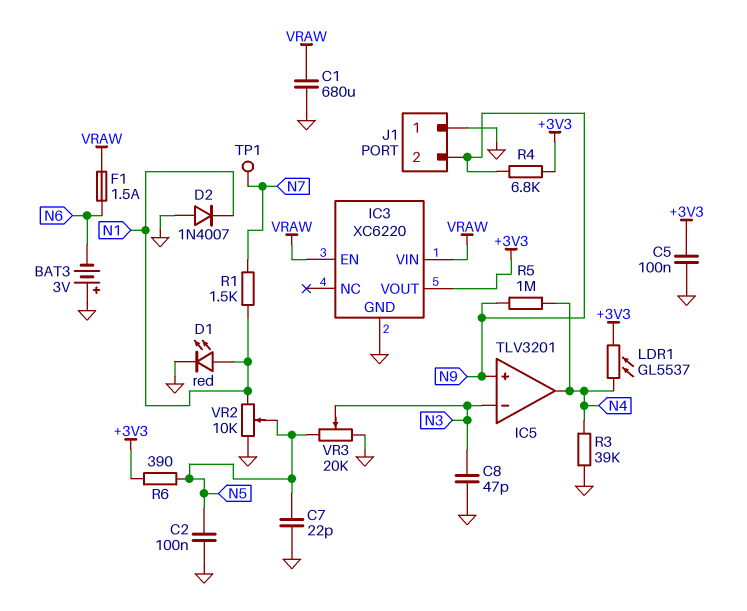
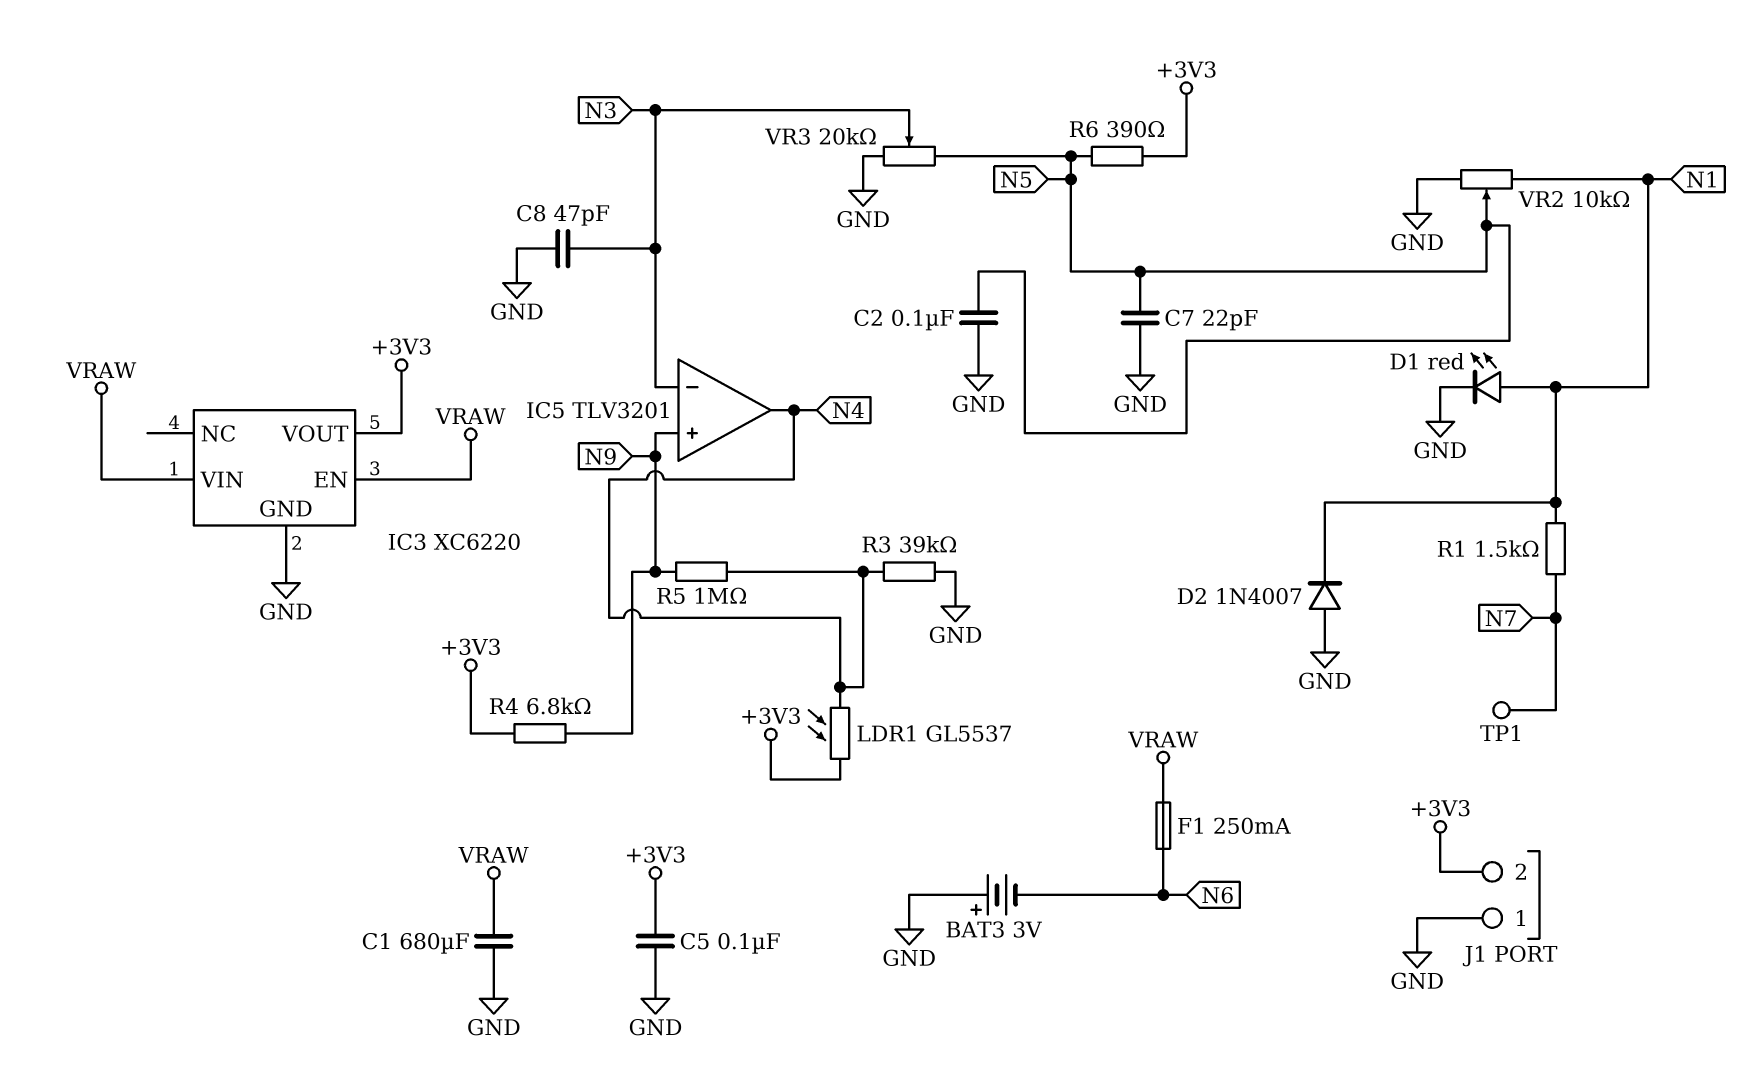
F1: 1.5A (N6, VRAW) -> 250mA (N6, VRAW)
J1 pin 2: N9 -> +3V3

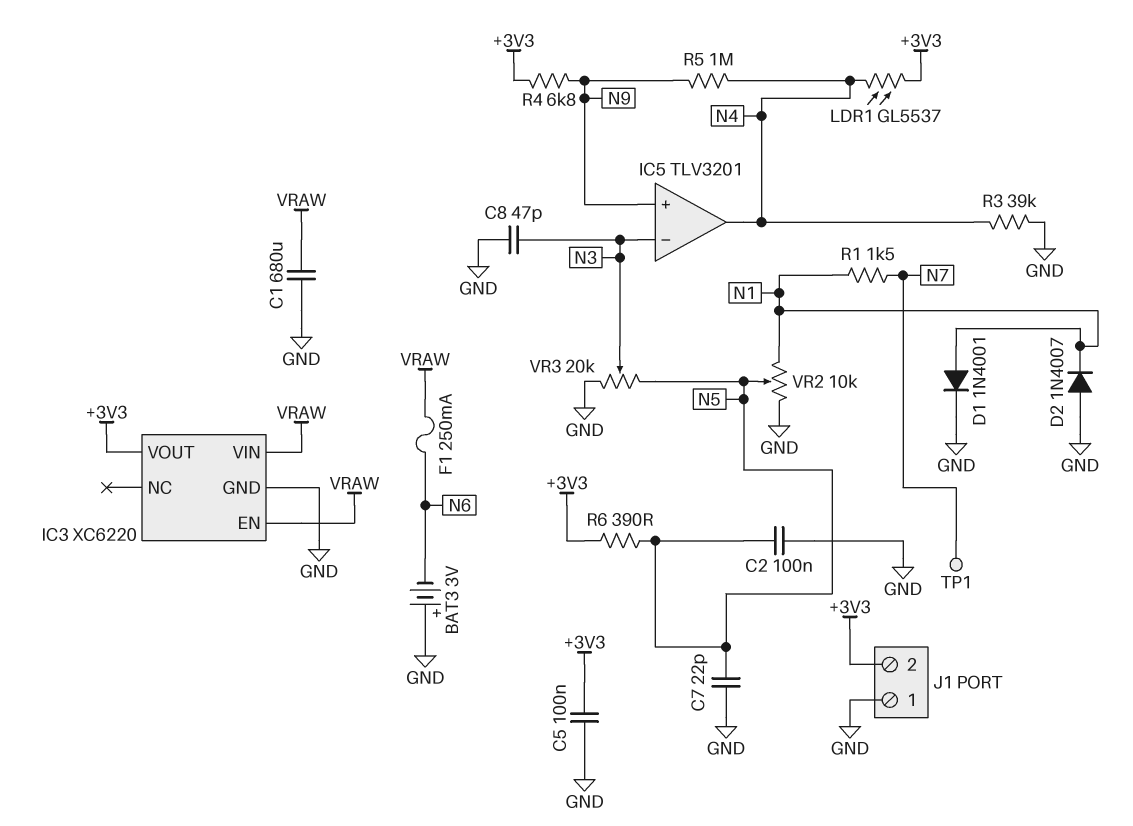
D1: LED red (A N1, K GND) -> diode 1N4001 (A N1, K GND)

